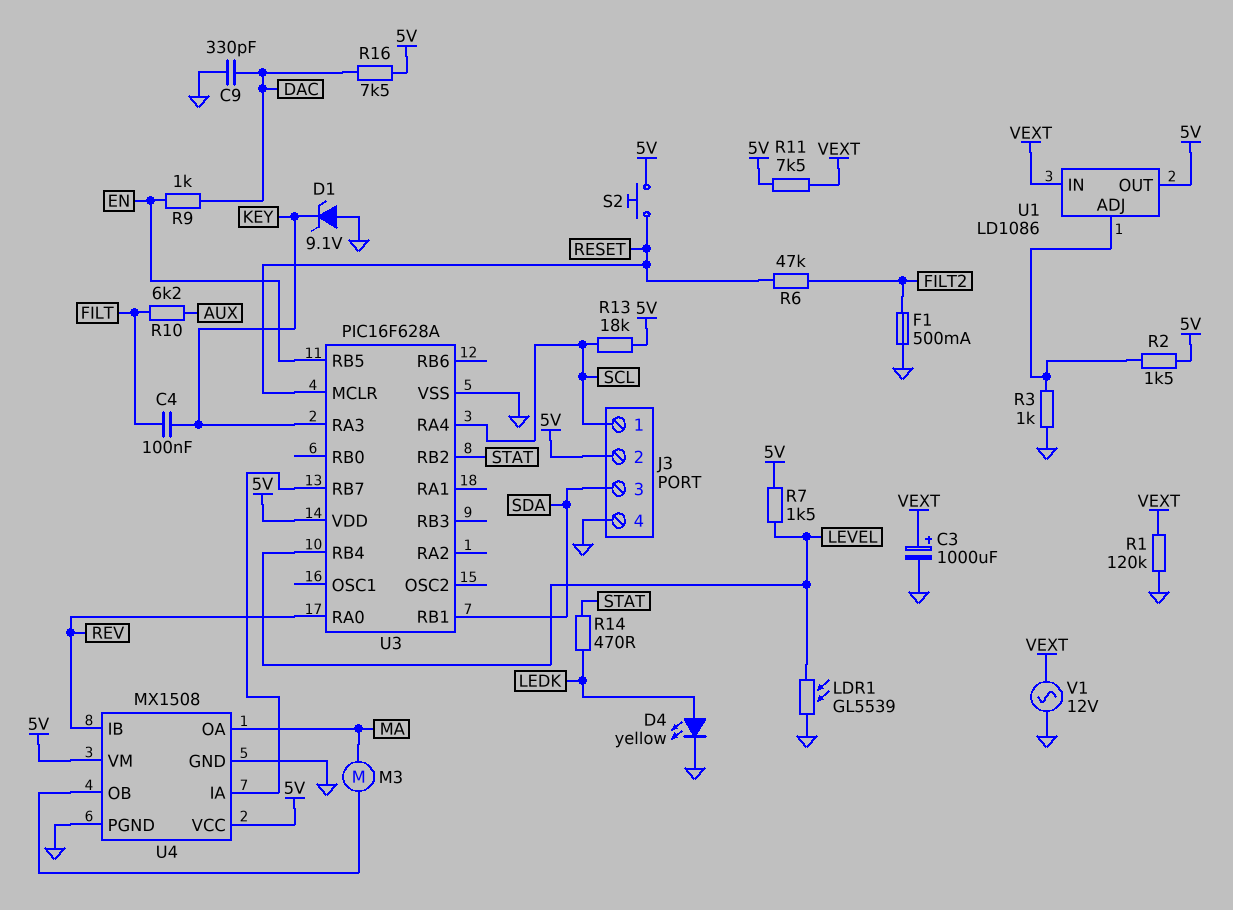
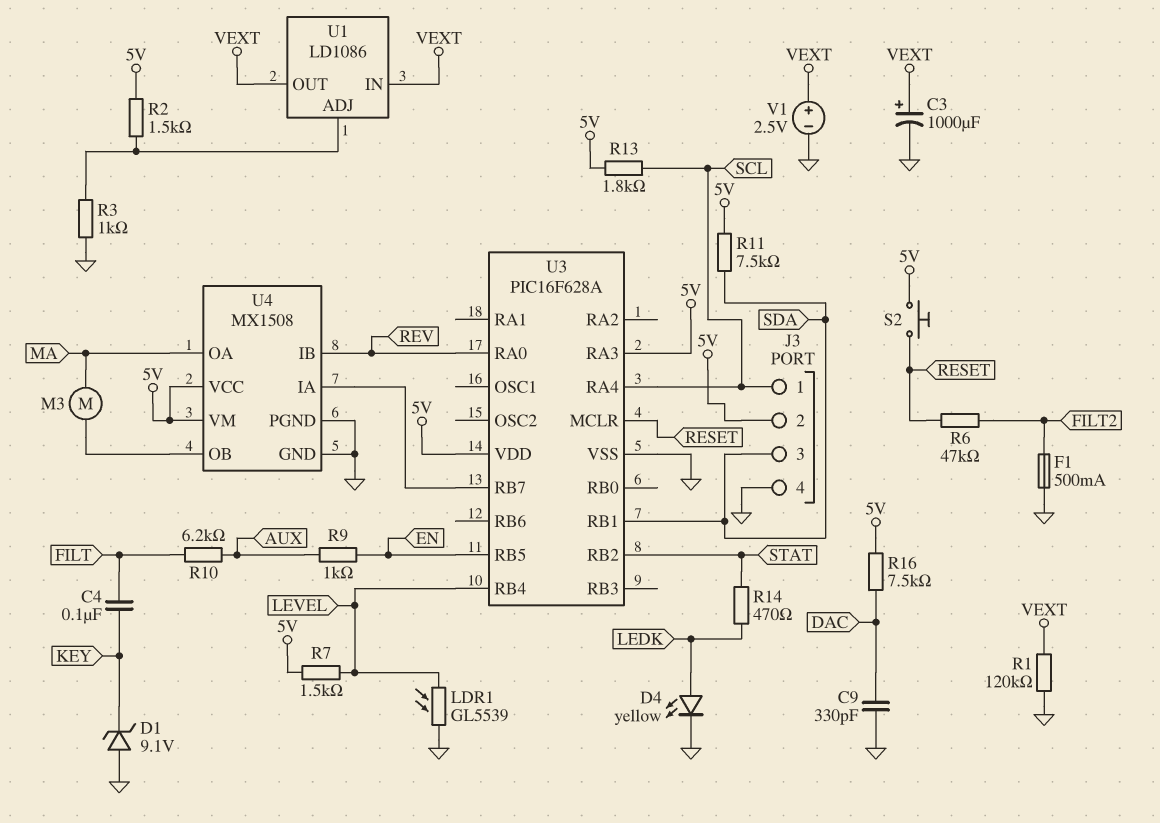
R9: 1k (DAC, EN) -> 1k (AUX, EN)
R11: 7.5k (5V, VEXT) -> 7.5k (5V, SDA)
R13: 18k (5V, SCL) -> 1.8k (5V, SCL)
U1 pin OUT: 5V -> VEXT
U3 pin RA3: KEY -> 5V
V1: AC 12V (GND, VEXT) -> 2.5V (plus VEXT, minus GND)

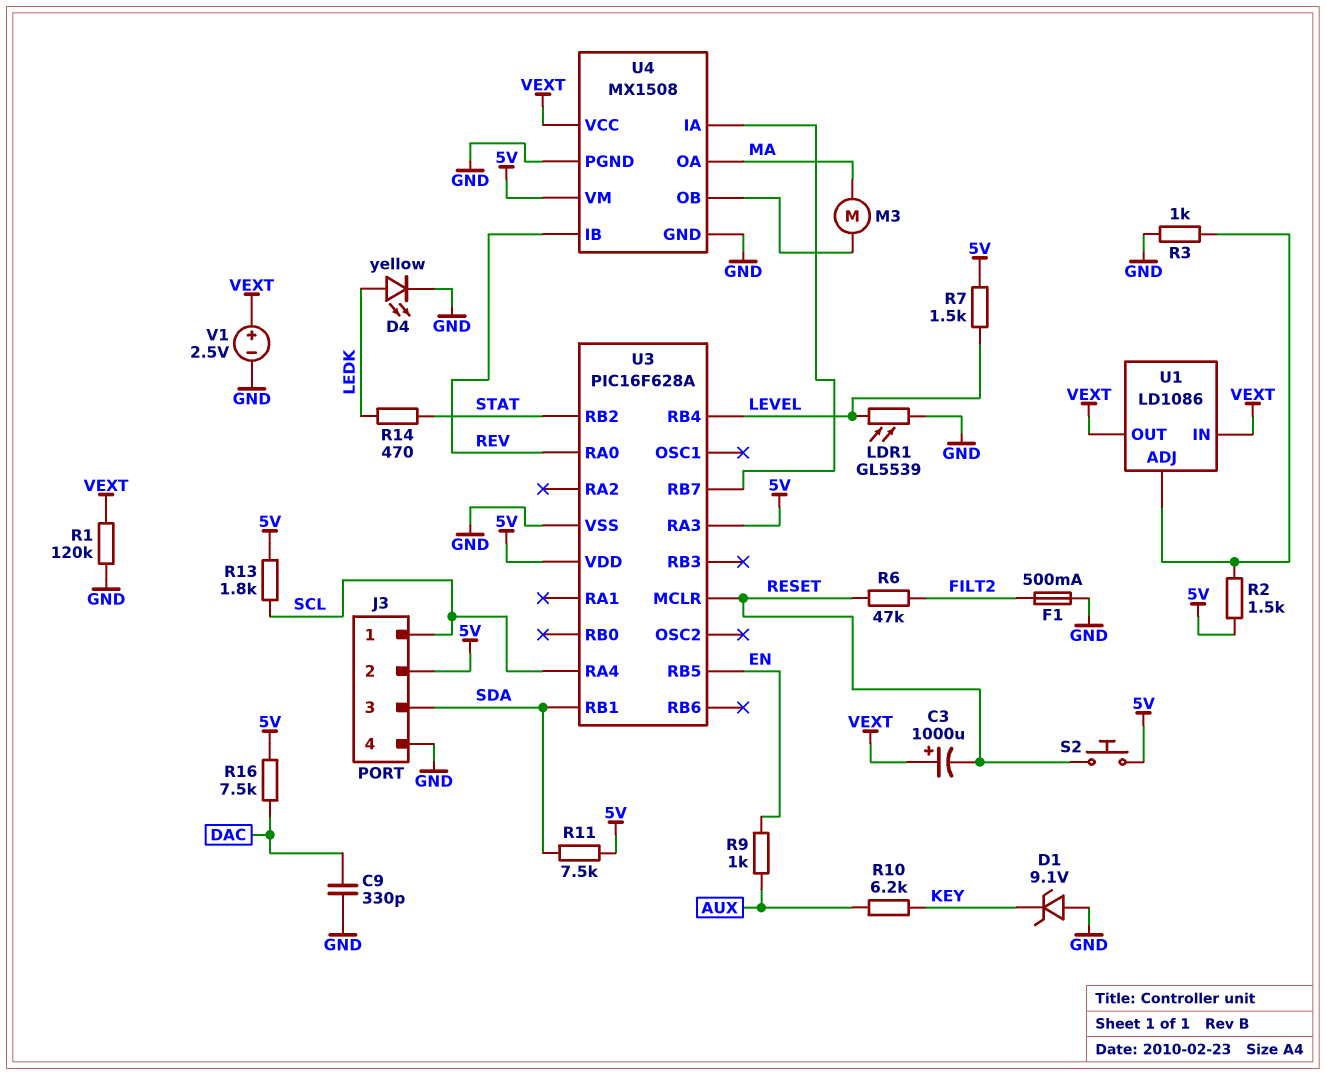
C3: 1000uF (plus VEXT, minus GND) -> 1000uF (plus VEXT, minus RESET)
C4: 100nF (FILT, KEY) -> none
R10: 6.2k (AUX, FILT) -> 6.2k (AUX, KEY)
U4 pin VCC: 5V -> VEXT

